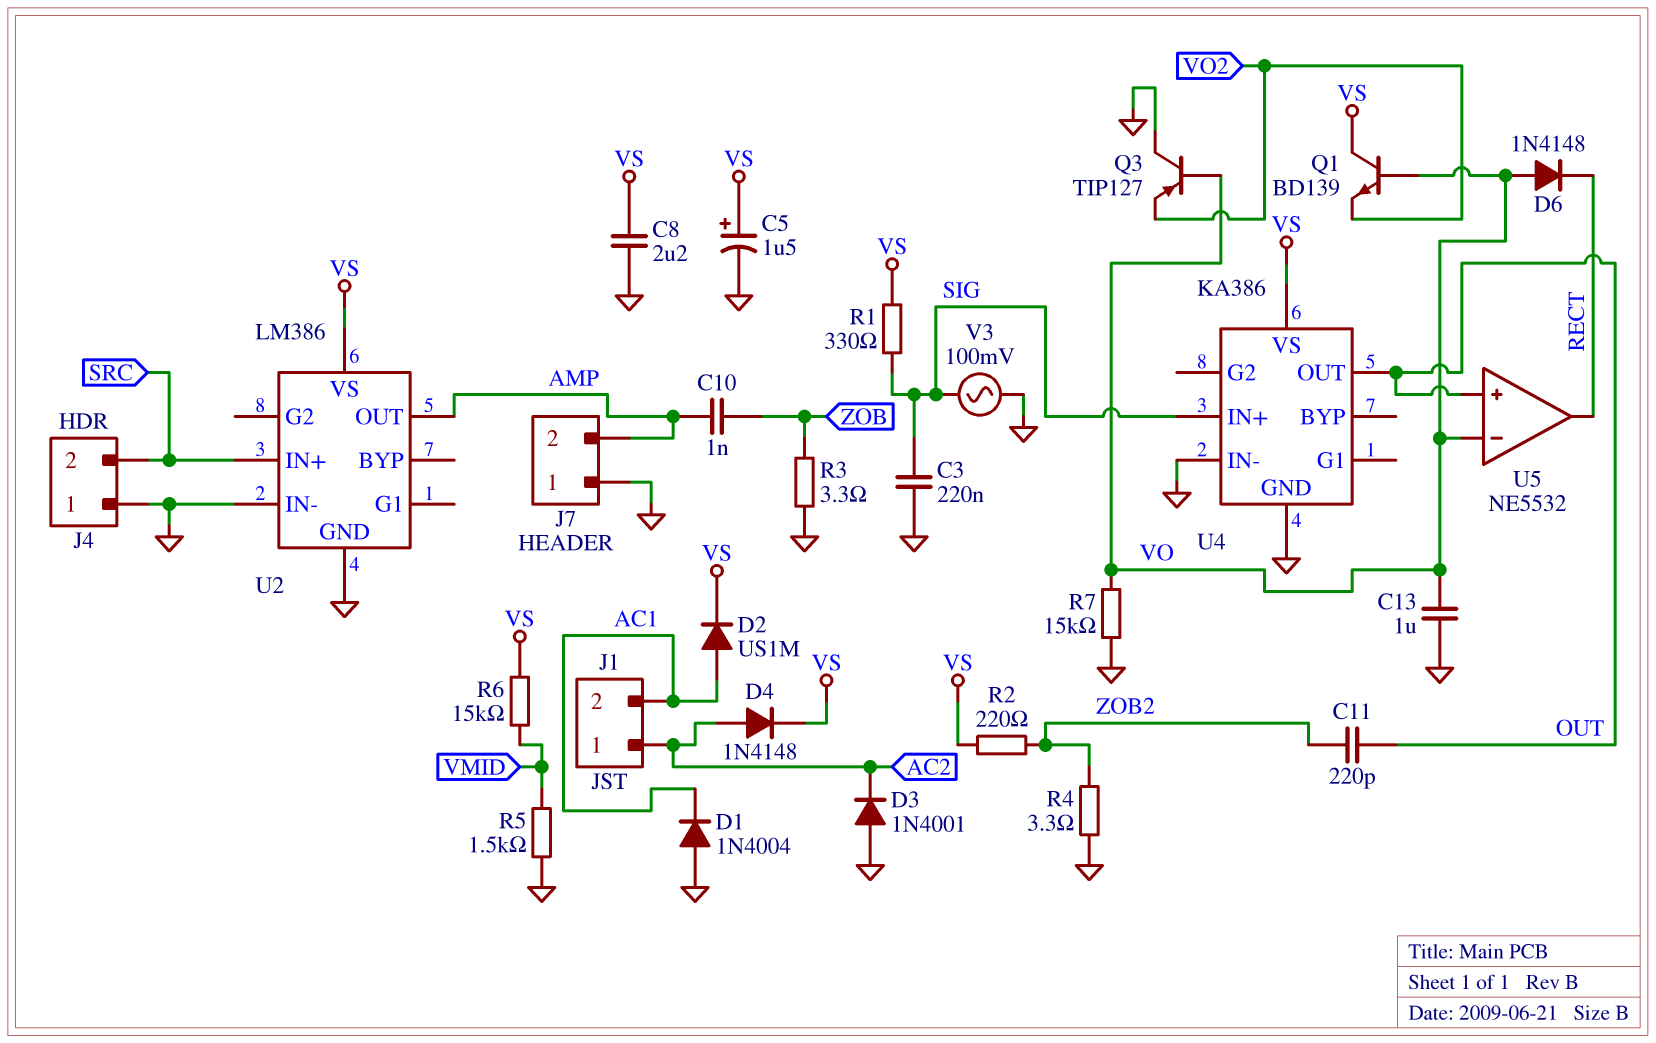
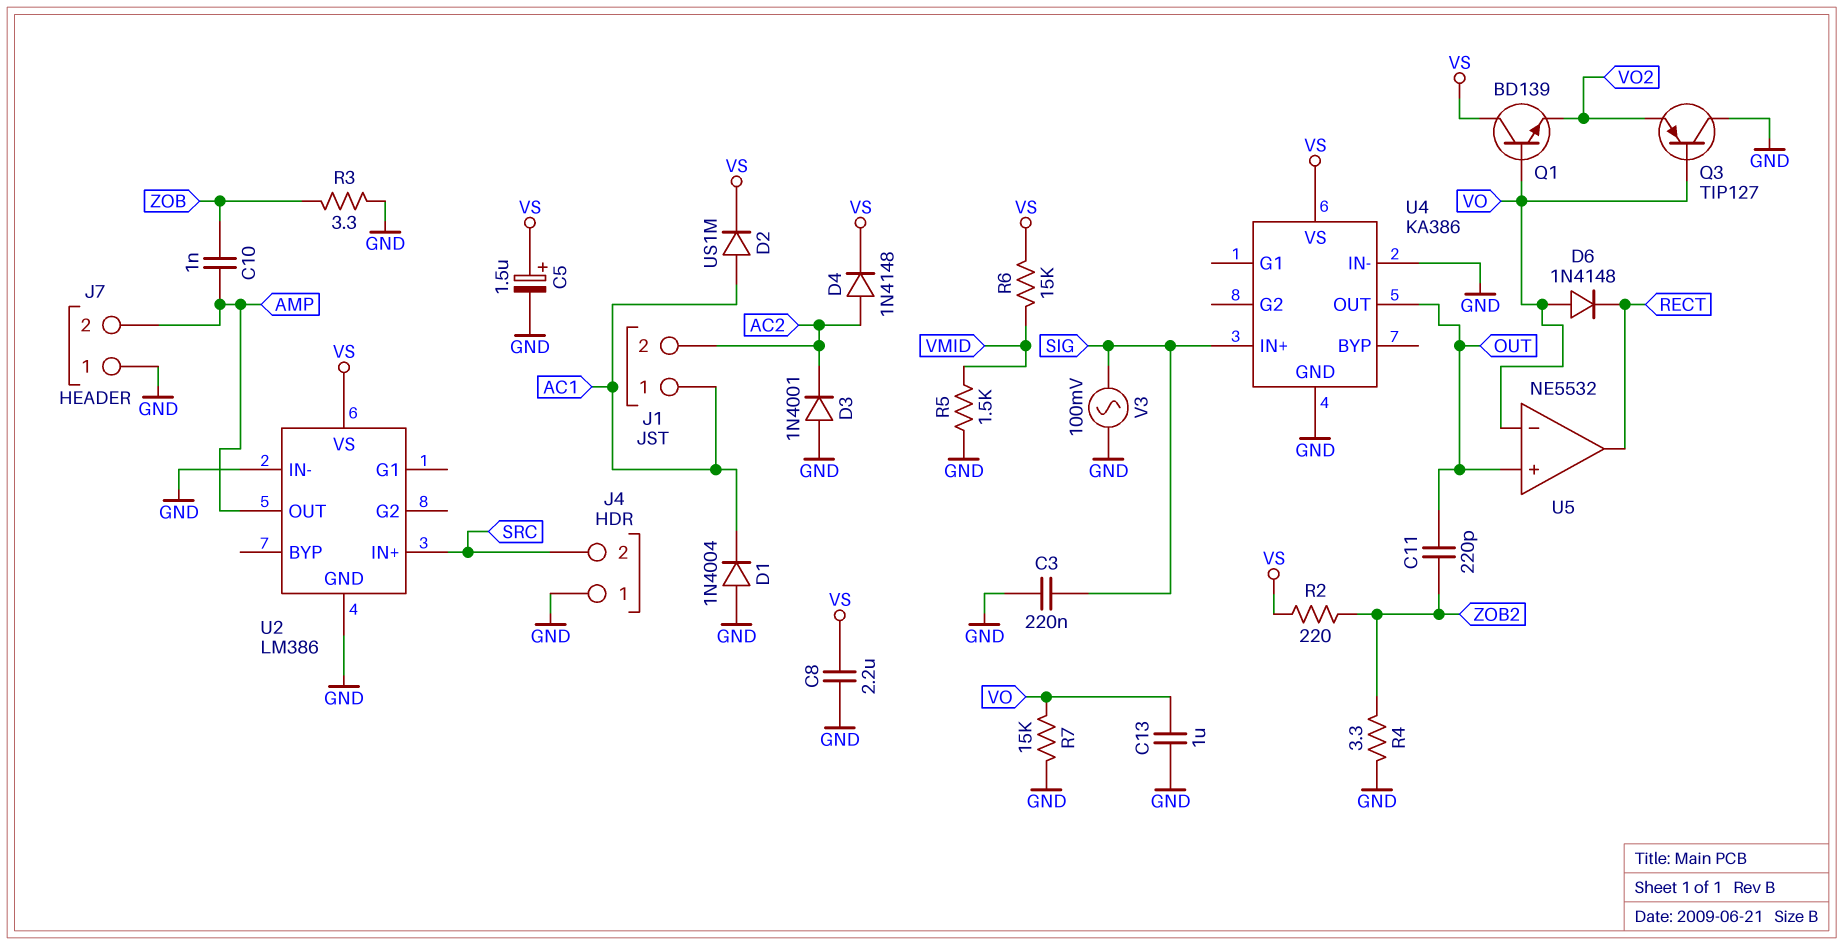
J1 pin 1: AC2 -> AC1
J1 pin 2: AC1 -> AC2
R1: 330 (SIG, VS) -> none

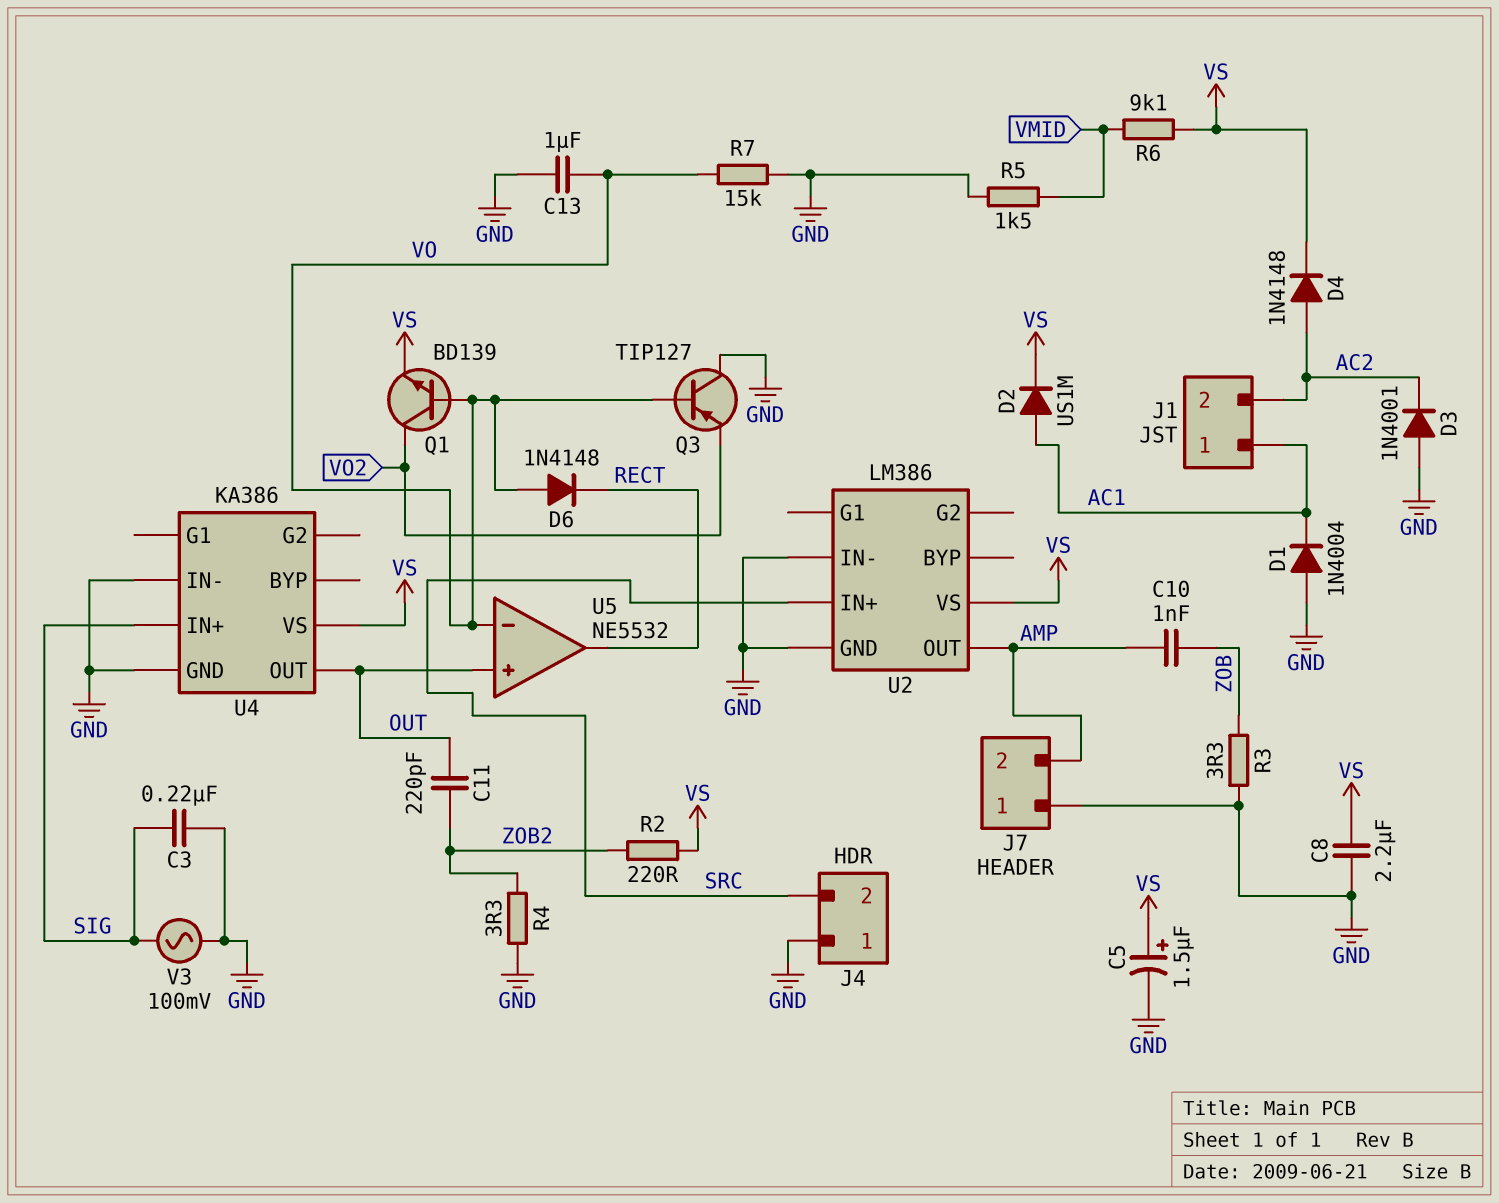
Q1: NPN BD139 (B VO, C VS, E VO2) -> NPN BD139 (B VO, C VO2, E VS)
R6: 15k (VMID, VS) -> 9.1k (VMID, VS)

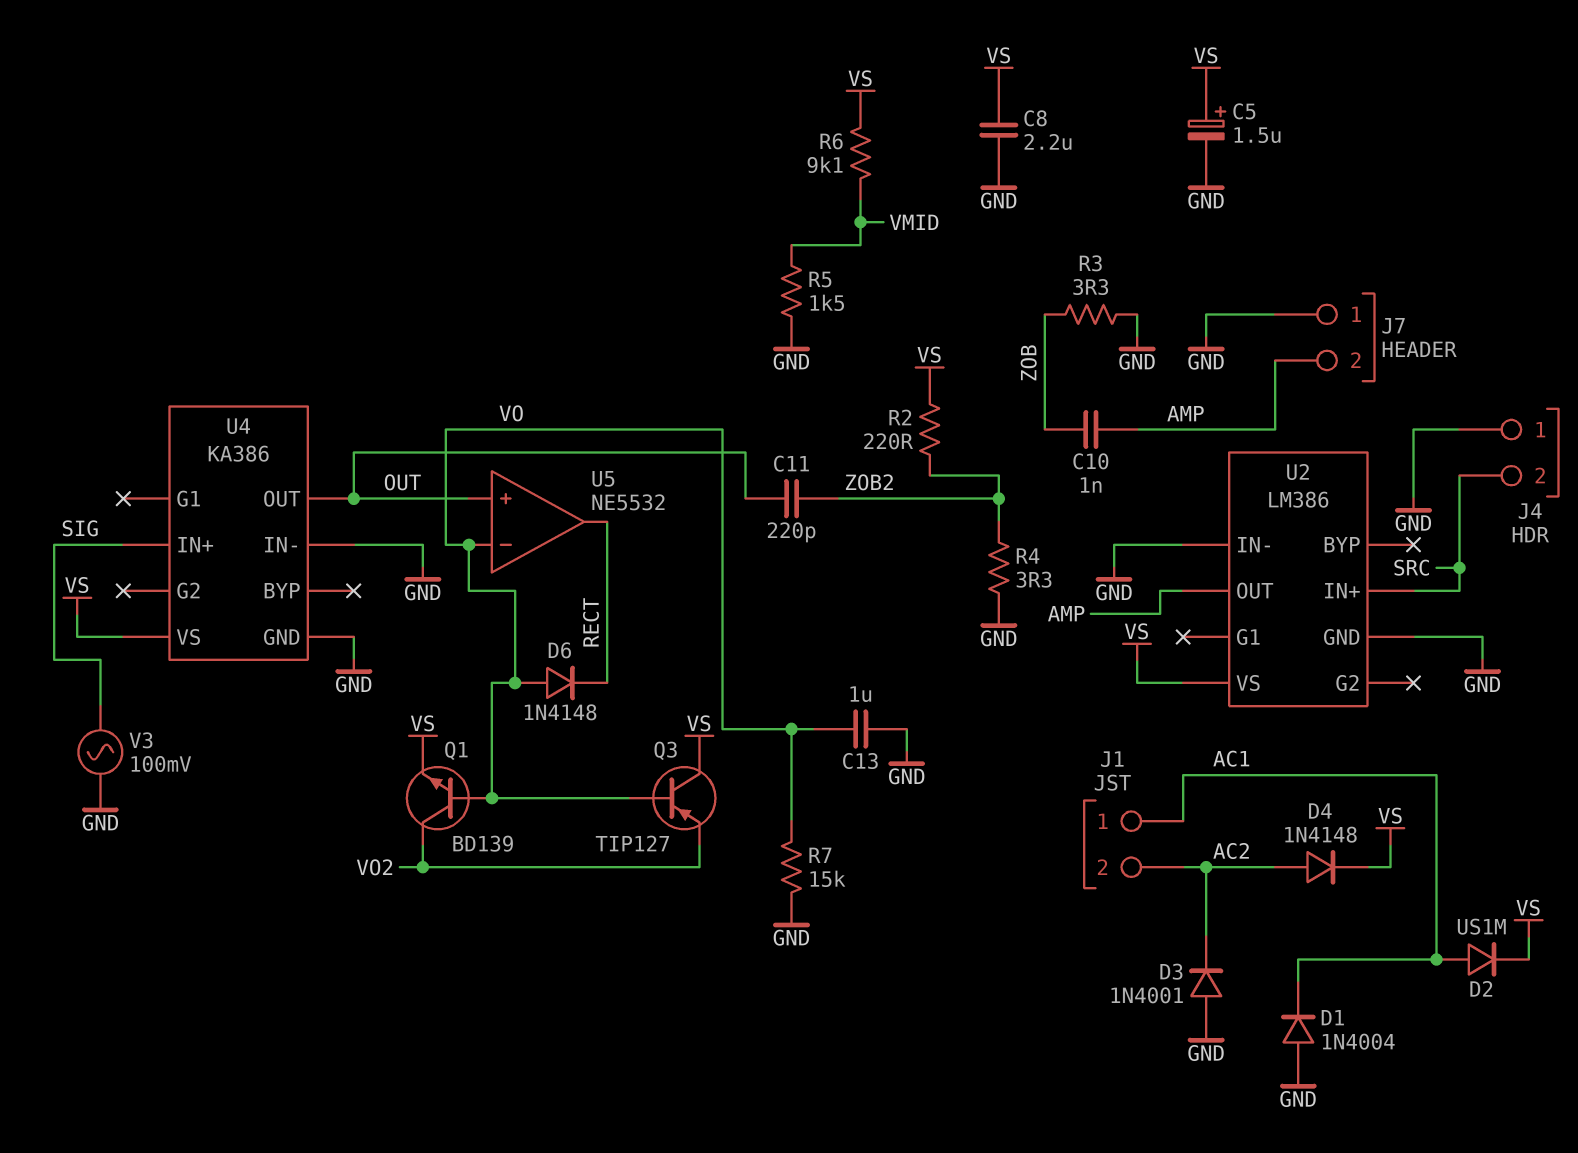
C3: 220nF (GND, SIG) -> none
Q3: PNP TIP127 (B VO, C GND, E VO2) -> PNP TIP127 (B VO, C VS, E VO2)

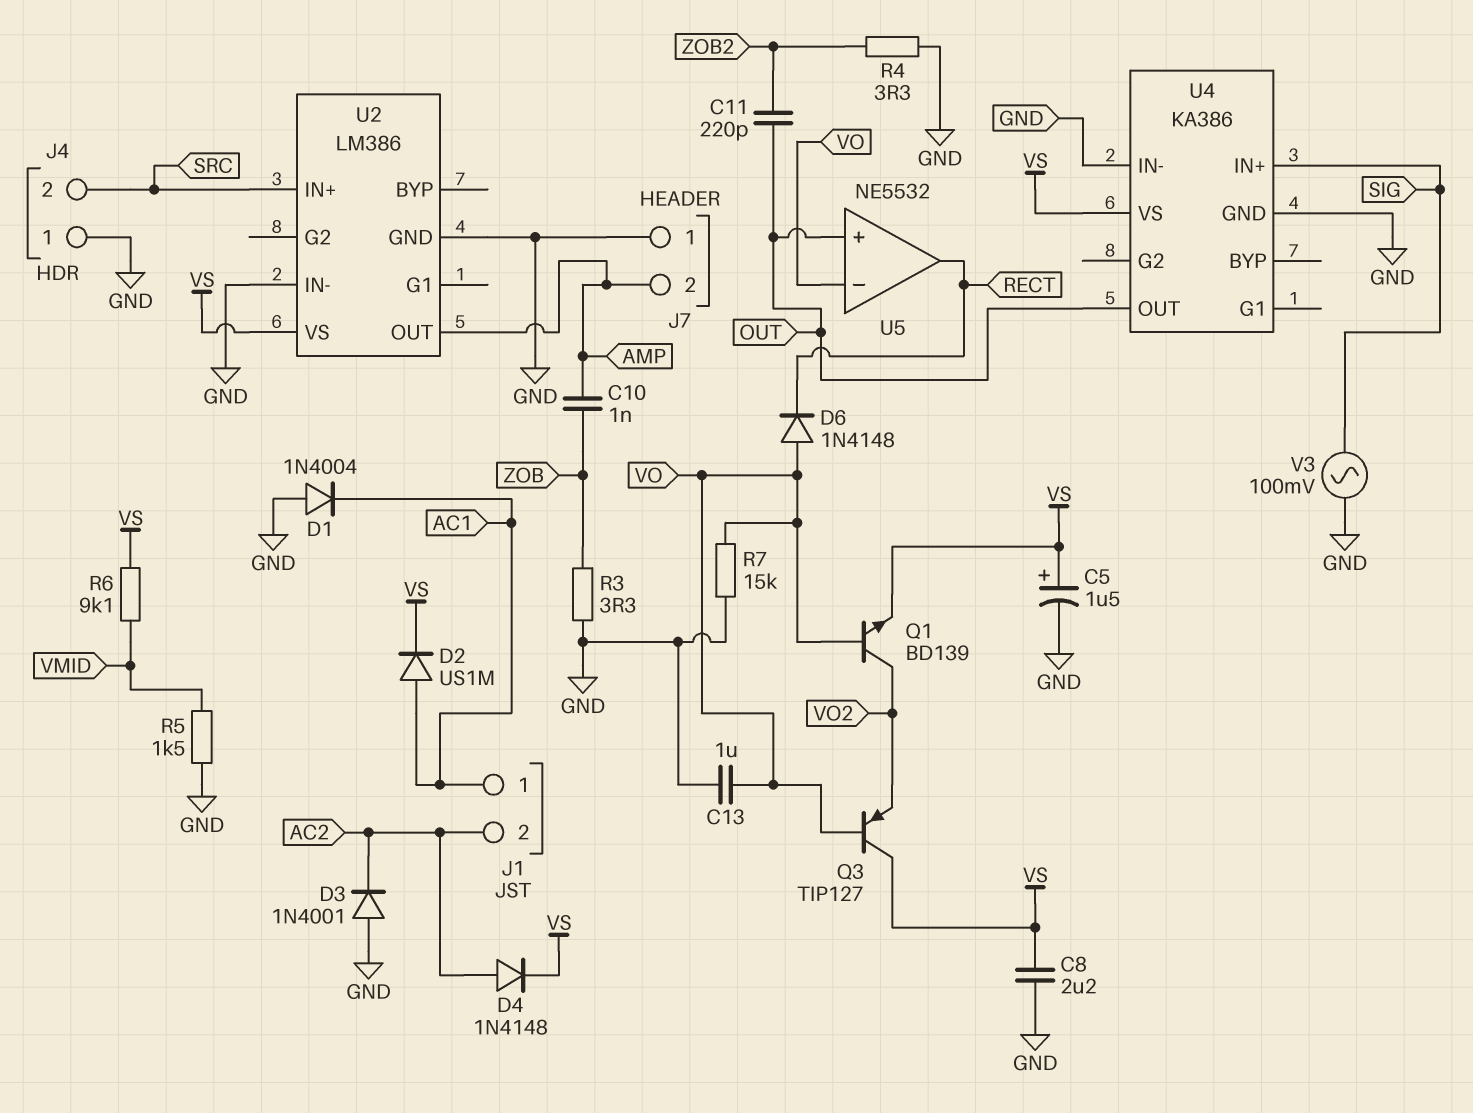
R2: 220 (VS, ZOB2) -> none

